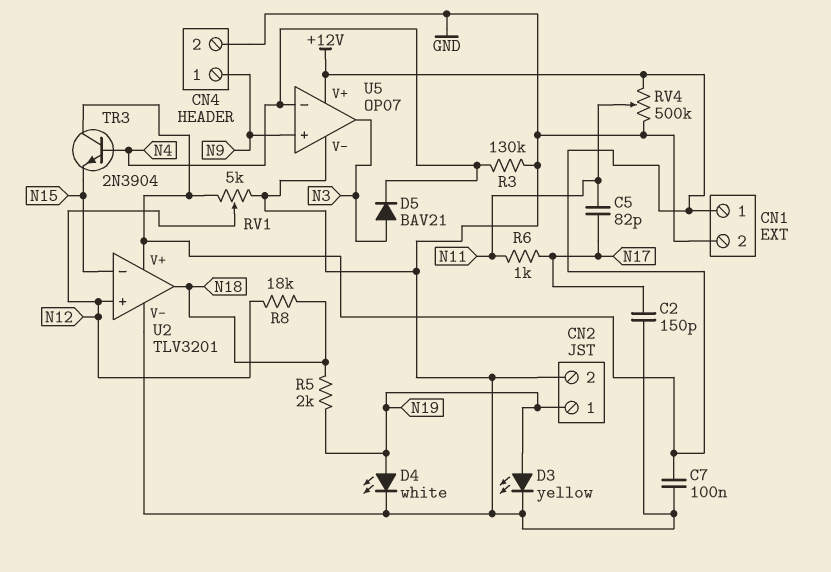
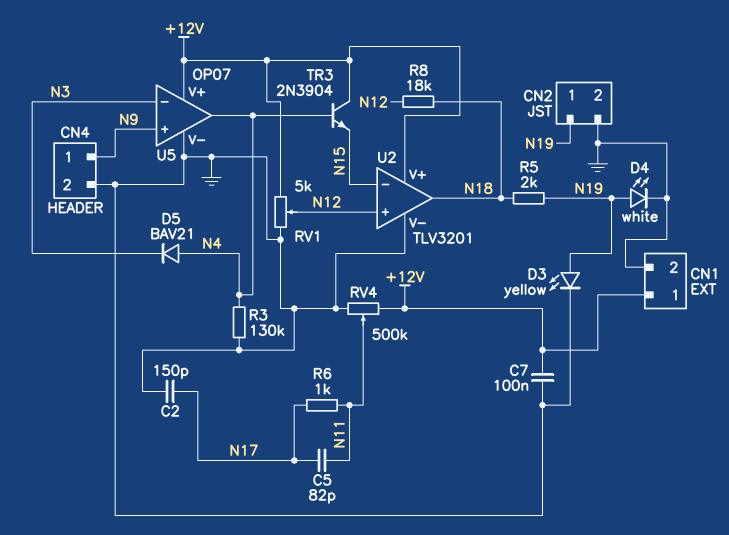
D5: diode BAV21 (A N3, K N4) -> diode BAV21 (A N4, K N3)
U5 pin in-: N4 -> N3
U5 pin out: N3 -> N4

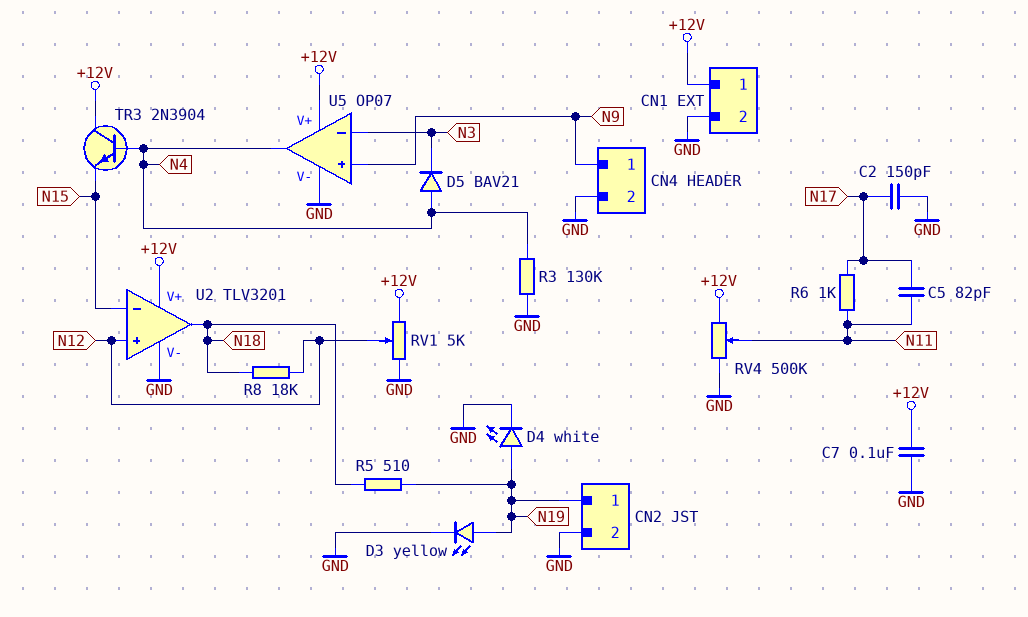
R5: 2k (N18, N19) -> 510 (N18, N19)

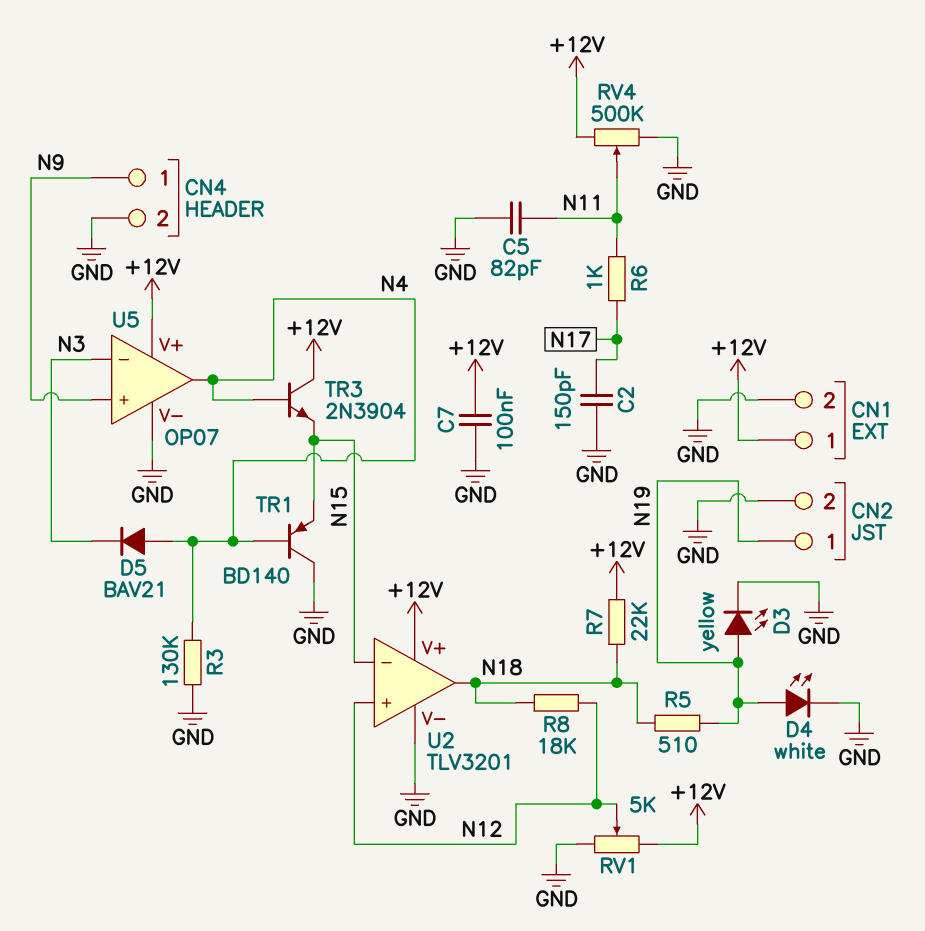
C5: 82pF (N11, N17) -> 82pF (GND, N11)
R7: none -> 22k (+12V, N18)
TR1: none -> PNP BD140 (B N4, C GND, E N15)

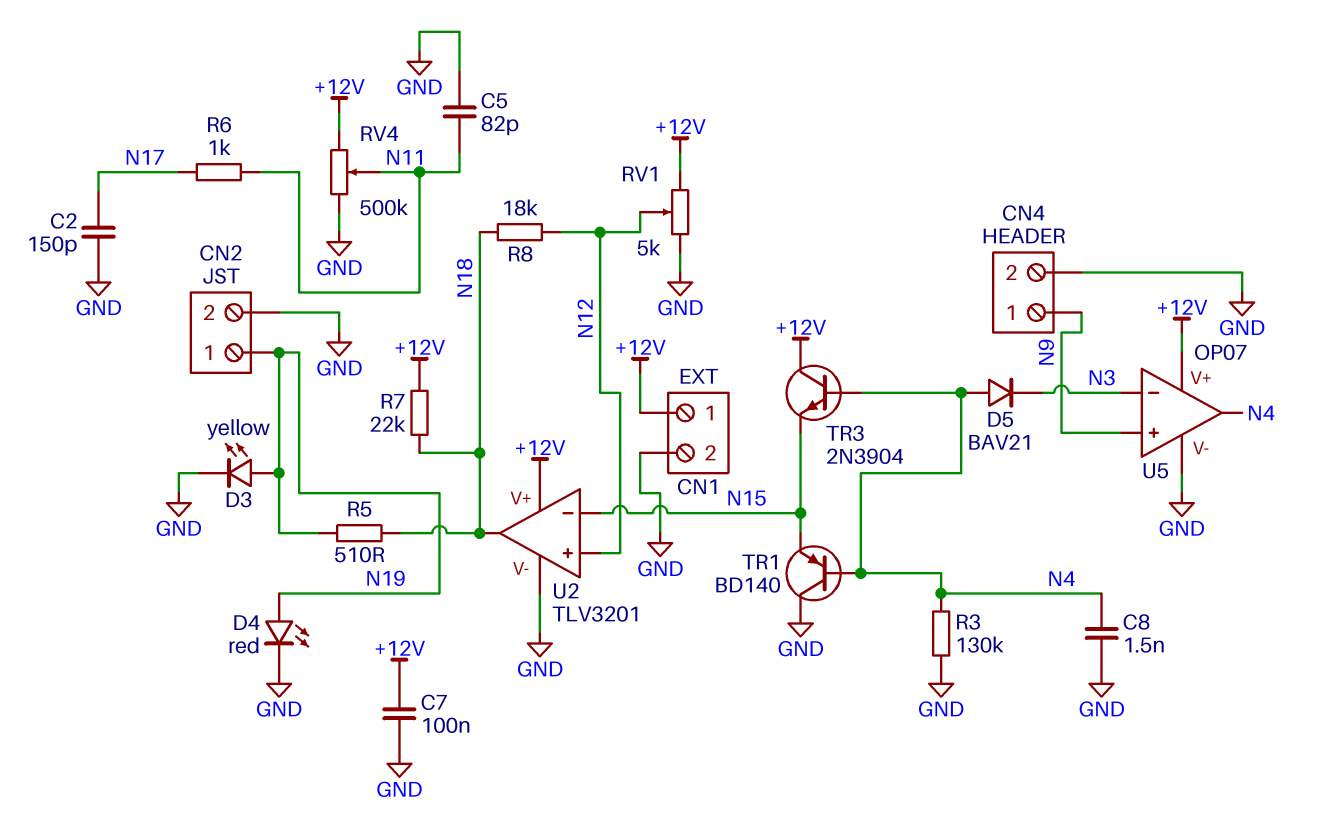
C8: none -> 1.5nF (GND, N4)
D4: LED white (A N19, K GND) -> LED red (A N19, K GND)

